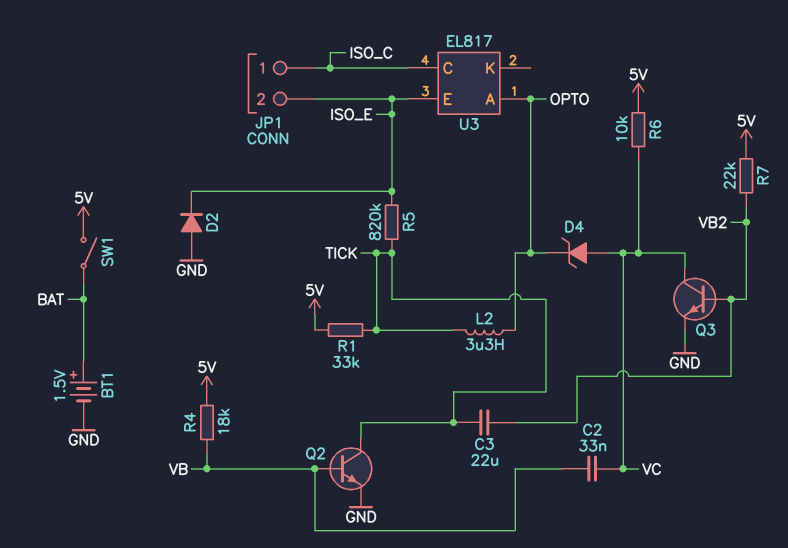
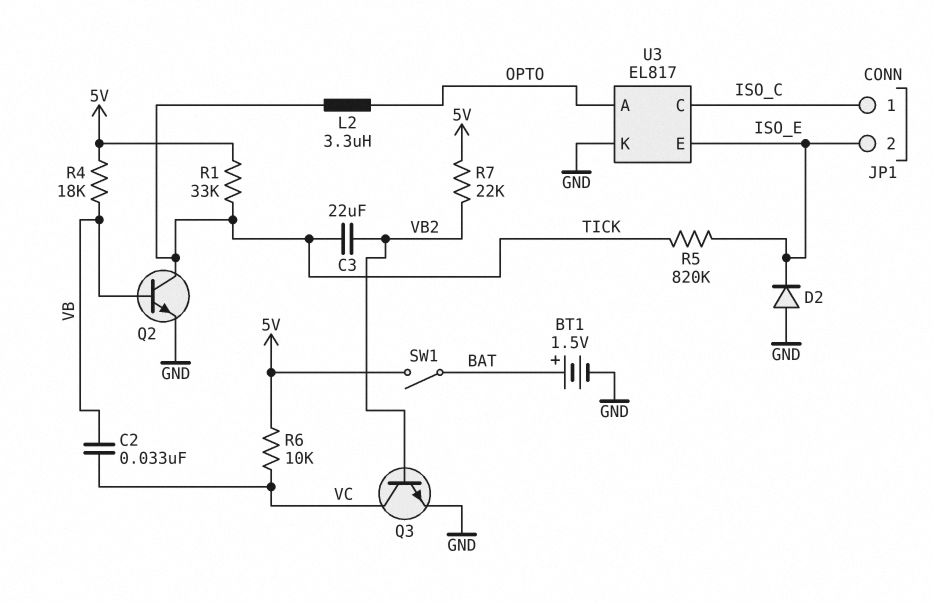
D4: zener (A VC, K OPTO) -> none
U3 pin K: none -> GND

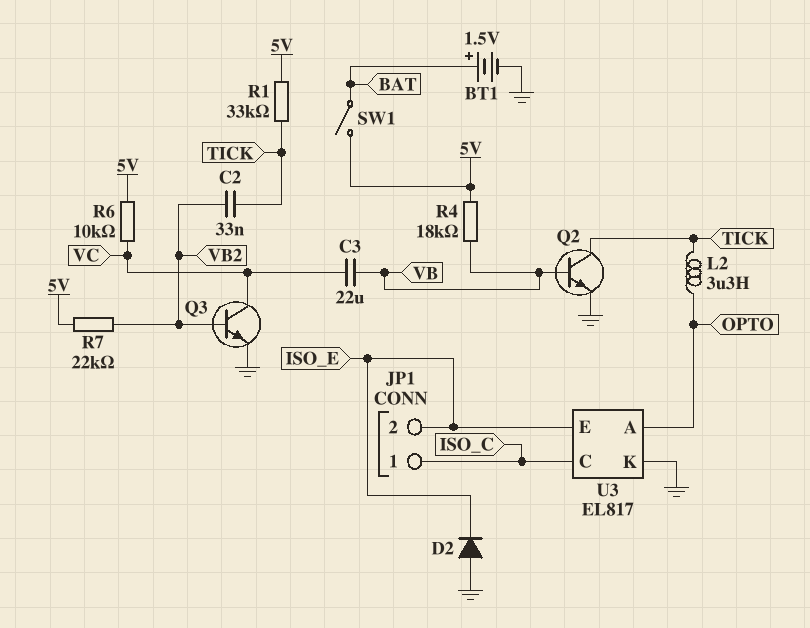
C2: 33nF (VB, VC) -> 33nF (TICK, VB2)
C3: 22uF (TICK, VB2) -> 22uF (VB, VC)
R5: 820k (ISO_E, TICK) -> none

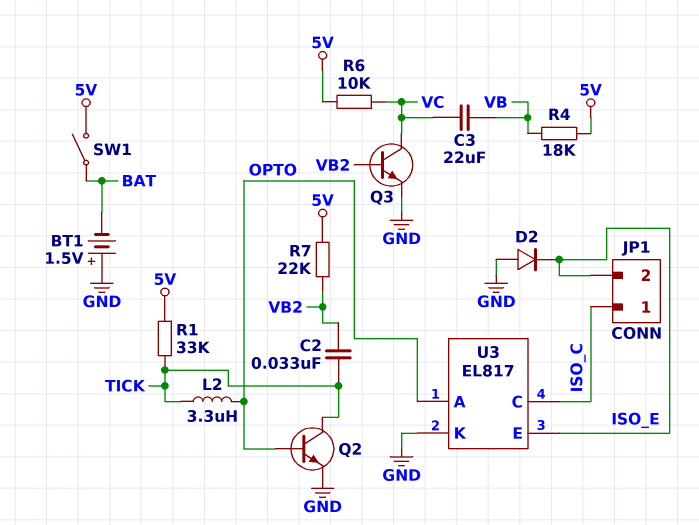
BT1: 1.5V (plus BAT, minus GND) -> 1.5V (plus GND, minus BAT)
Q2: NPN (B VB, C TICK, E GND) -> NPN (B OPTO, C TICK, E GND)

